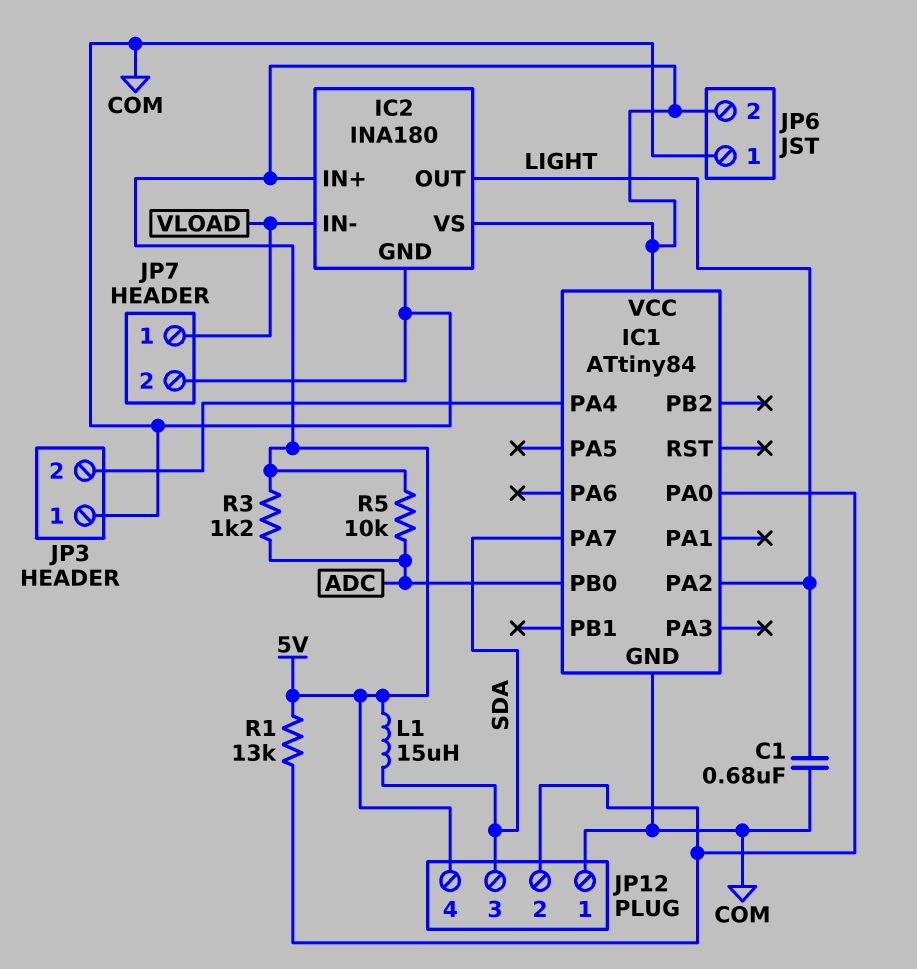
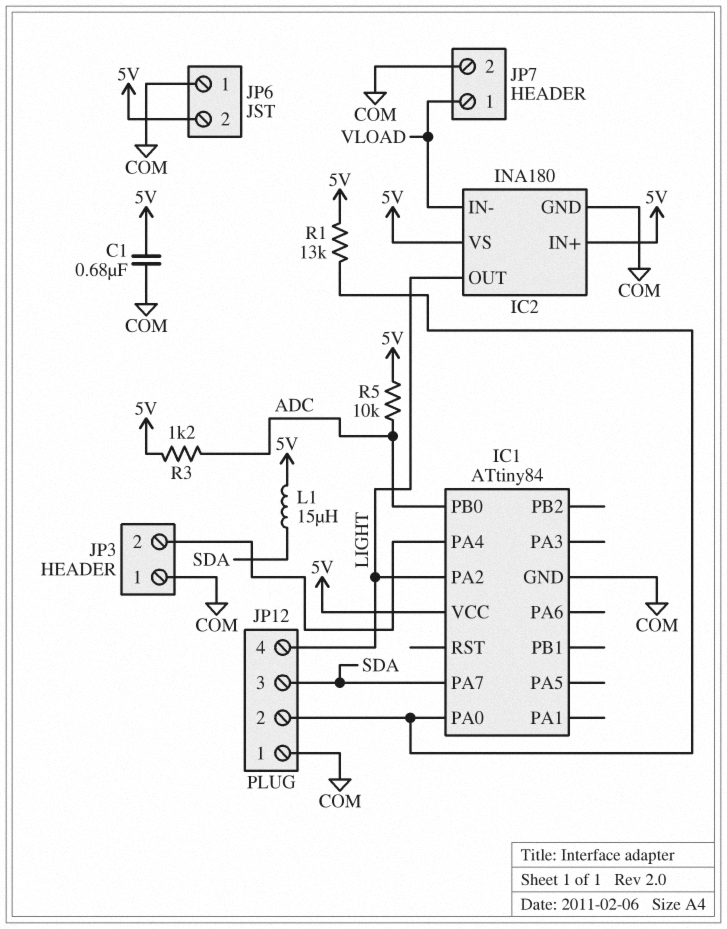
C1: 680nF (COM, LIGHT) -> 680nF (5V, COM)
JP12 pin 4: 5V -> LIGHT

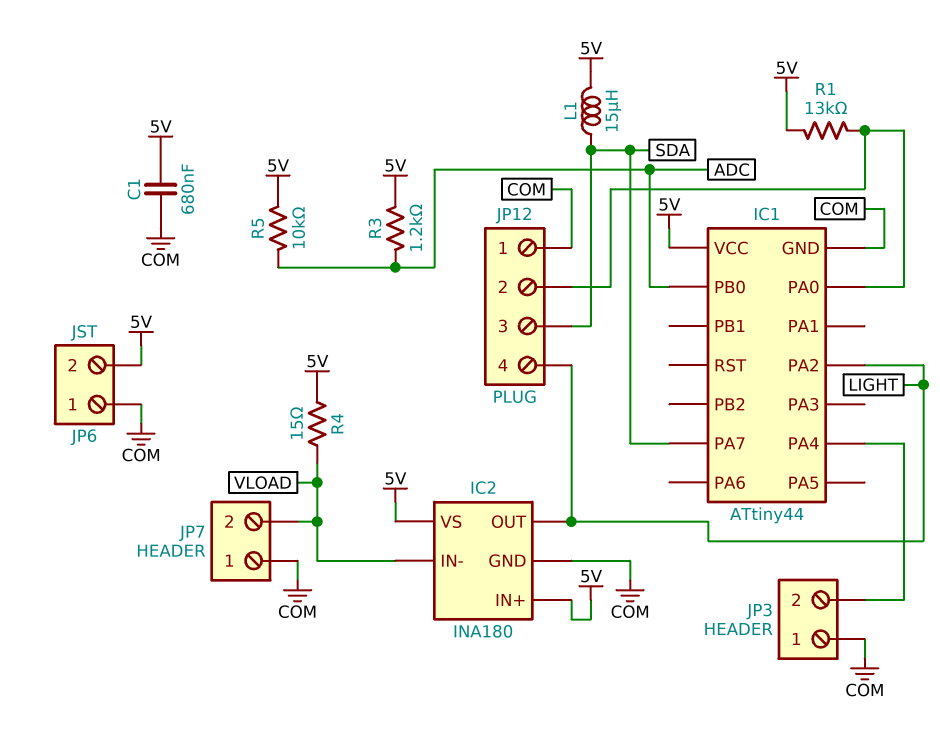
IC1: ATtiny84 -> ATtiny44
JP7 pin 1: VLOAD -> COM
JP7 pin 2: COM -> VLOAD
R4: none -> 15 (5V, VLOAD)

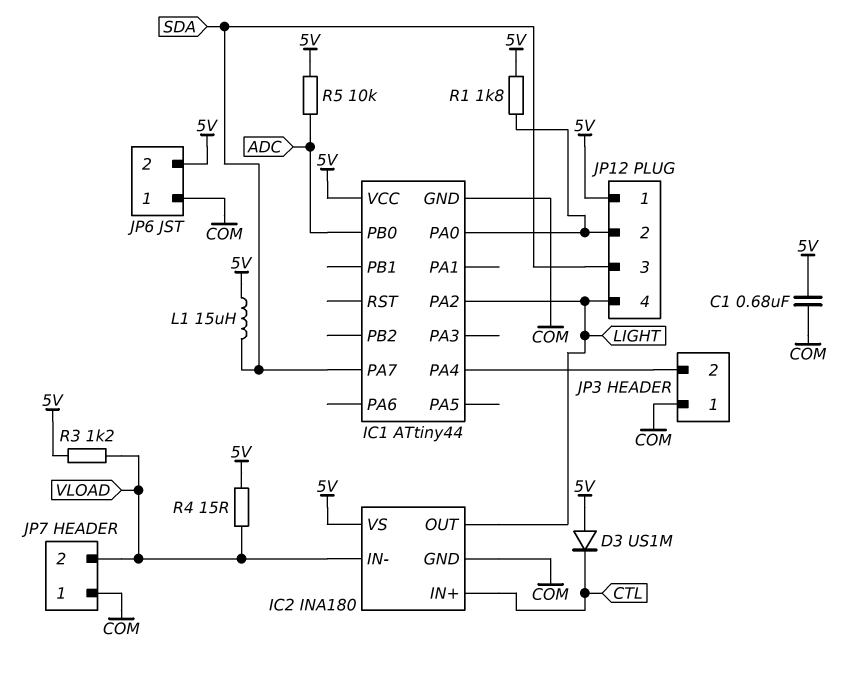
D3: none -> diode US1M (A 5V, K CTL)
IC2 pin IN+: 5V -> CTL
JP12 pin 1: COM -> 5V
R1: 13k (5V, IC1/PA0) -> 1.8k (5V, IC1/PA0)
R3: 1.2k (5V, ADC) -> 1.2k (5V, VLOAD)

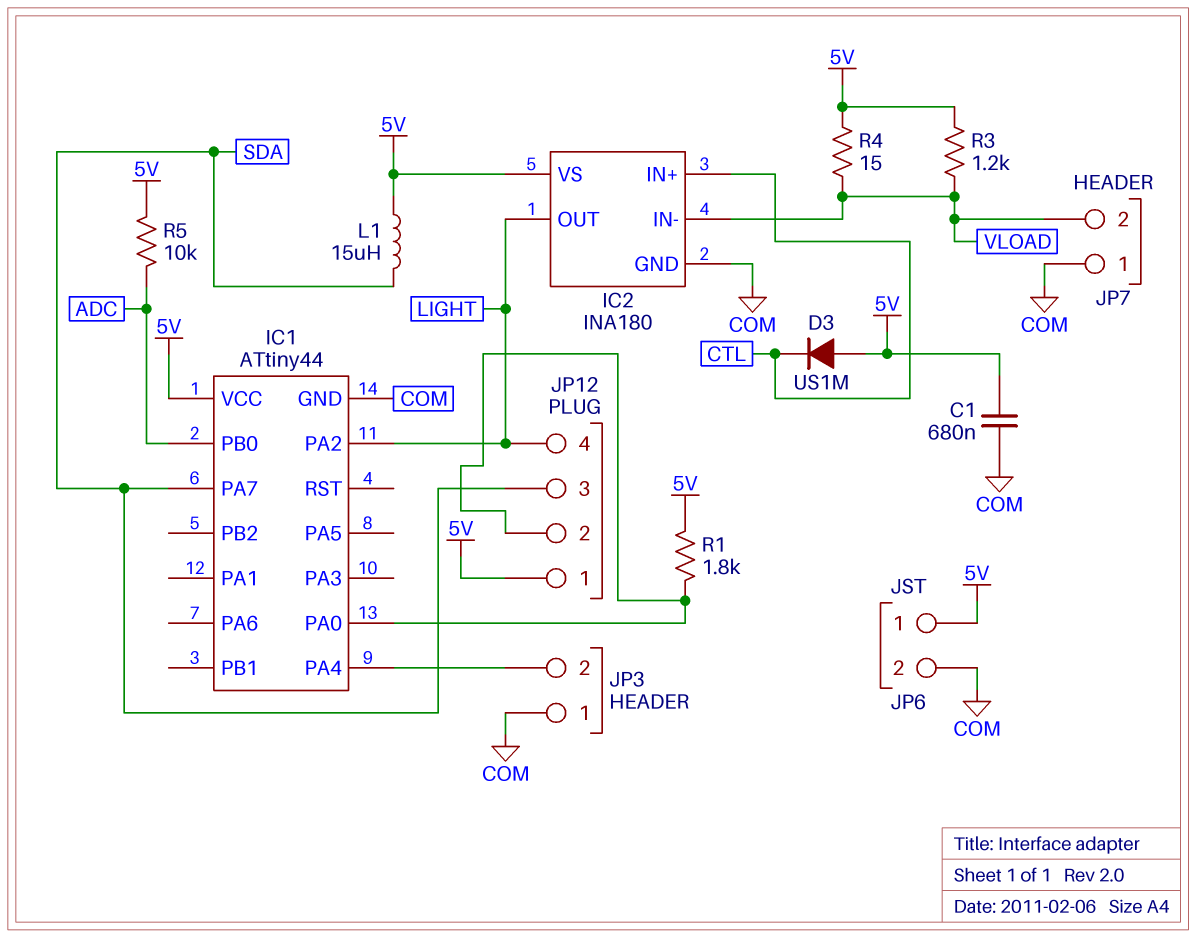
JP6 pin 1: COM -> 5V
JP6 pin 2: 5V -> COM

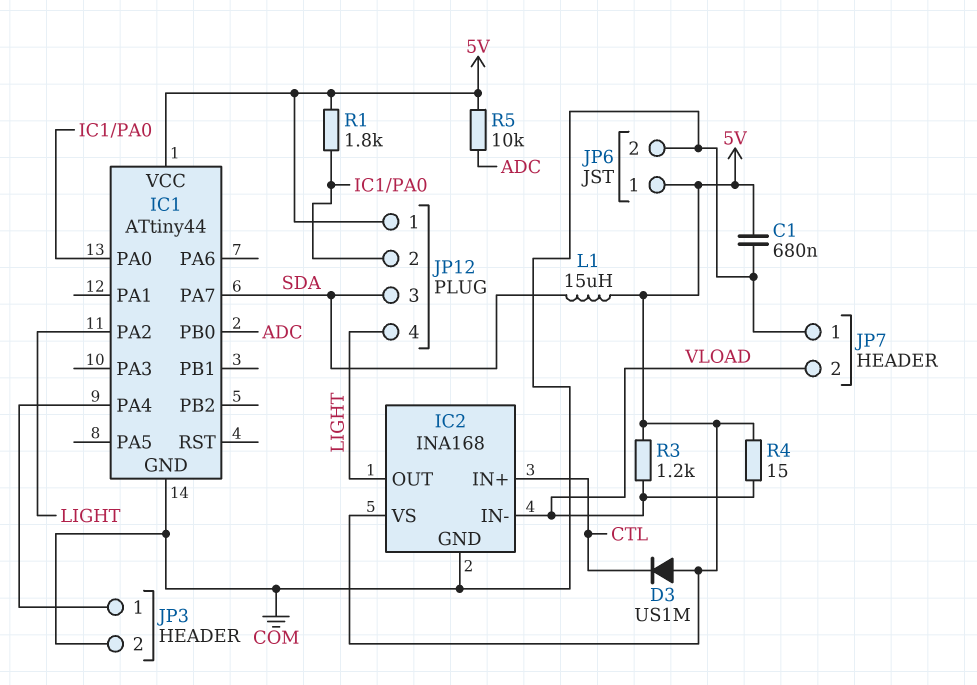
IC2: INA180 -> INA168
JP3 pin 1: COM -> IC1/PA4
JP3 pin 2: IC1/PA4 -> COM

